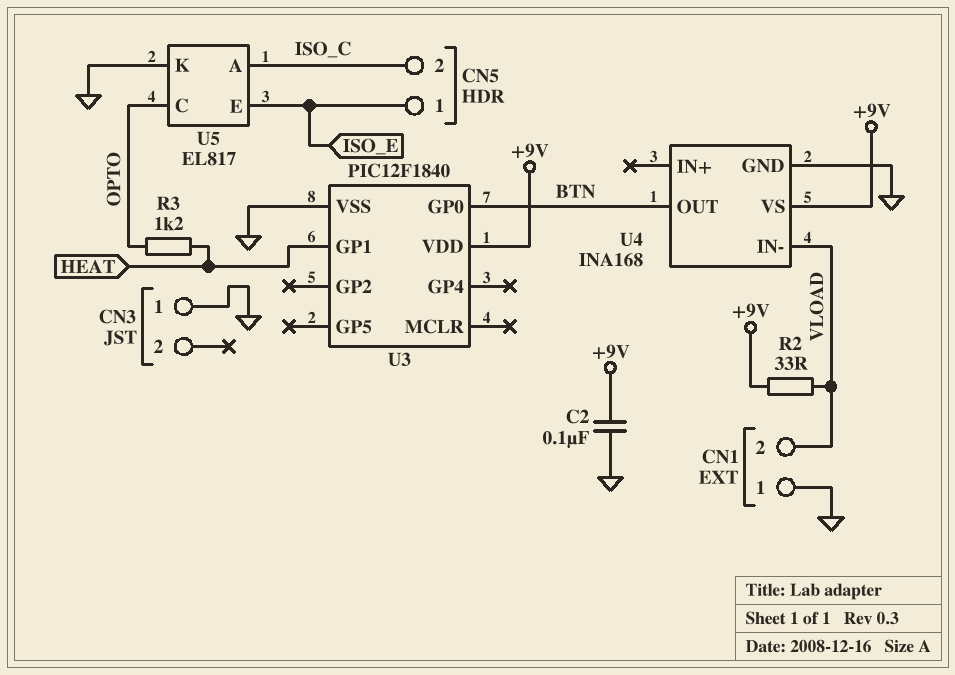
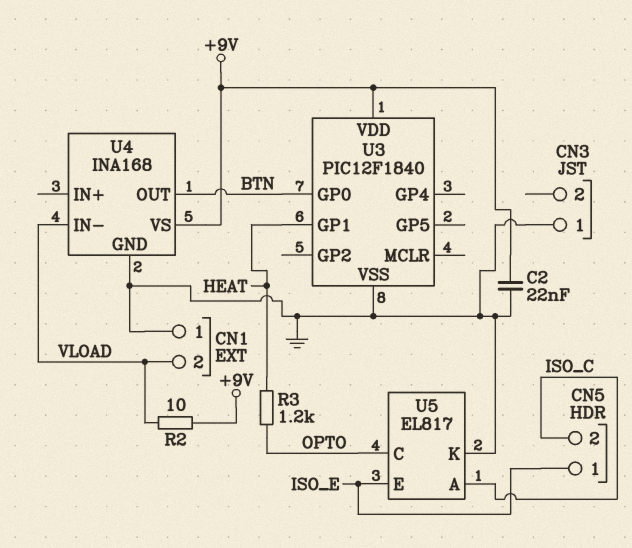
C2: 100nF (+9V, GND) -> 22nF (+9V, GND)
R2: 33 (+9V, VLOAD) -> 10 (+9V, VLOAD)

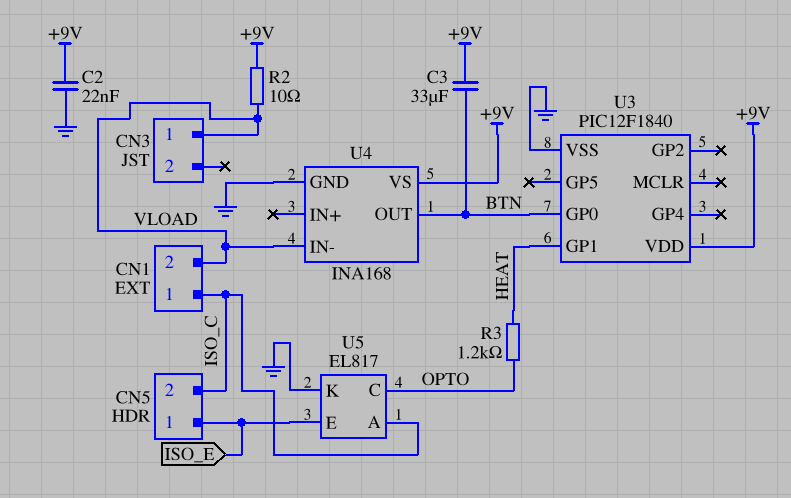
C3: none -> 33uF (+9V, BTN)
CN1 pin 1: GND -> ISO_C
CN3 pin 1: GND -> VLOAD

